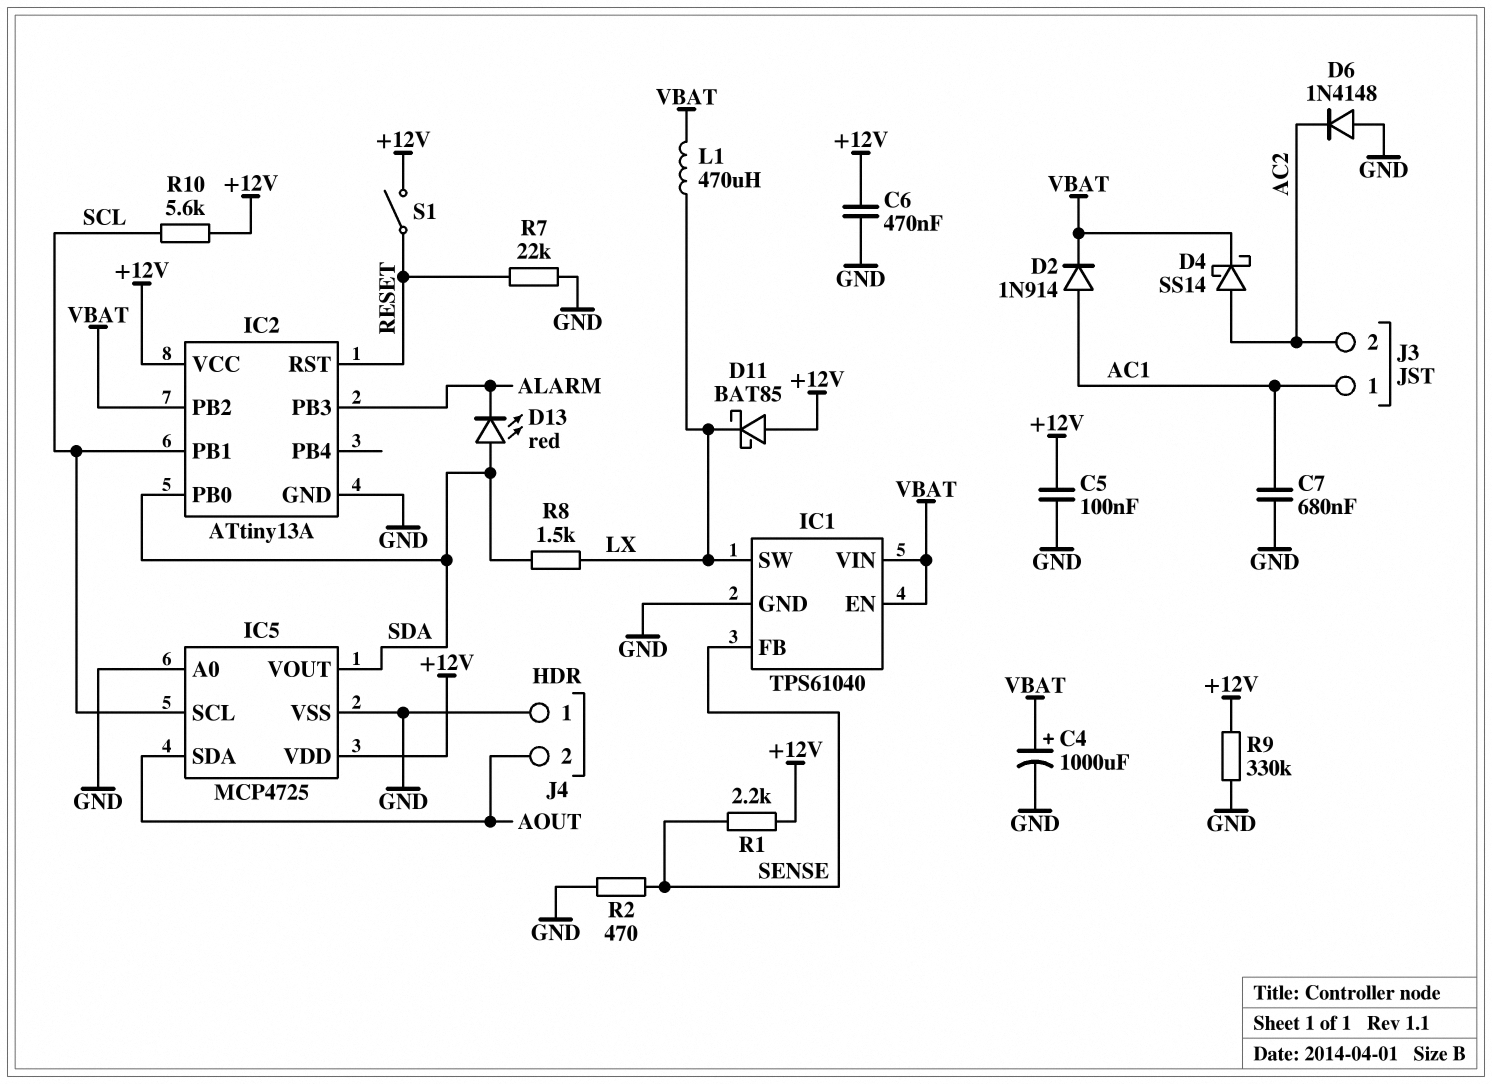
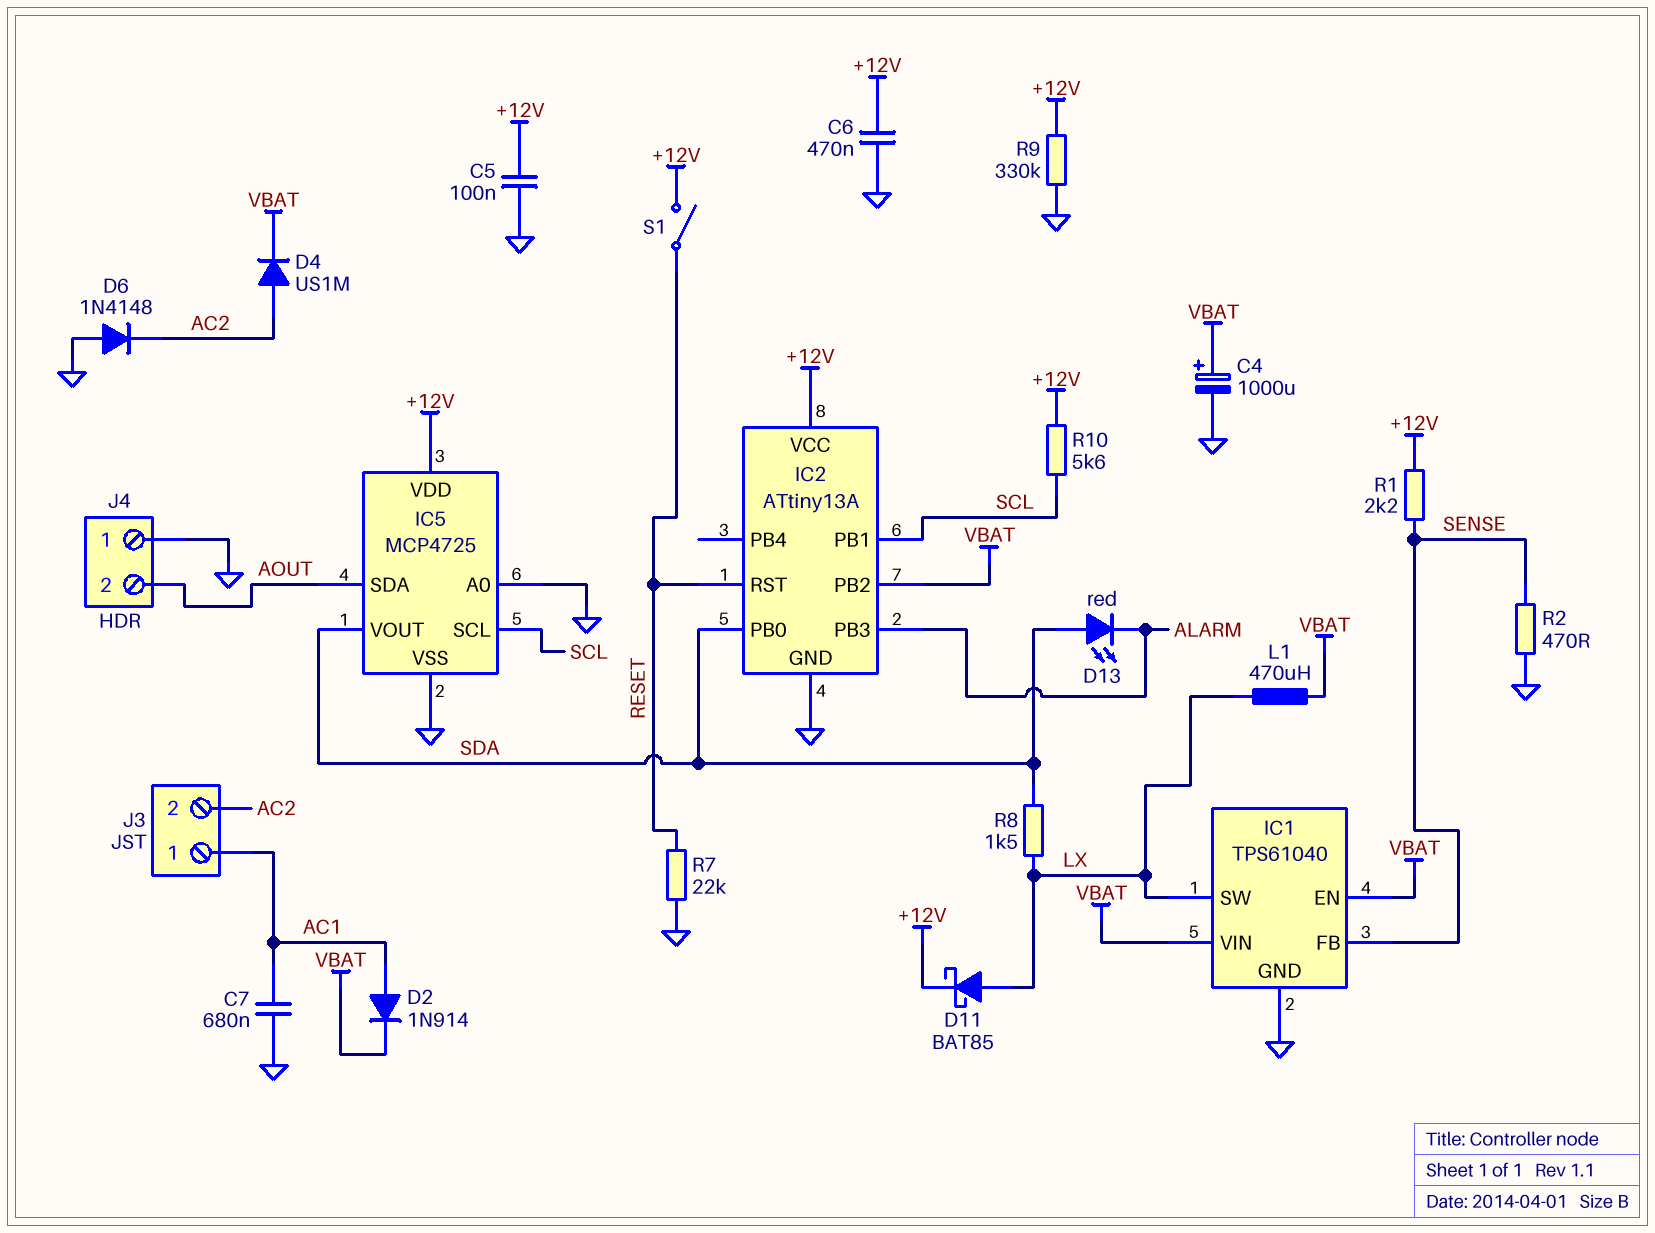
D4: schottky SS14 (A AC2, K VBAT) -> diode US1M (A AC2, K VBAT)
D11: schottky BAT85 (A +12V, K LX) -> schottky BAT85 (A LX, K +12V)

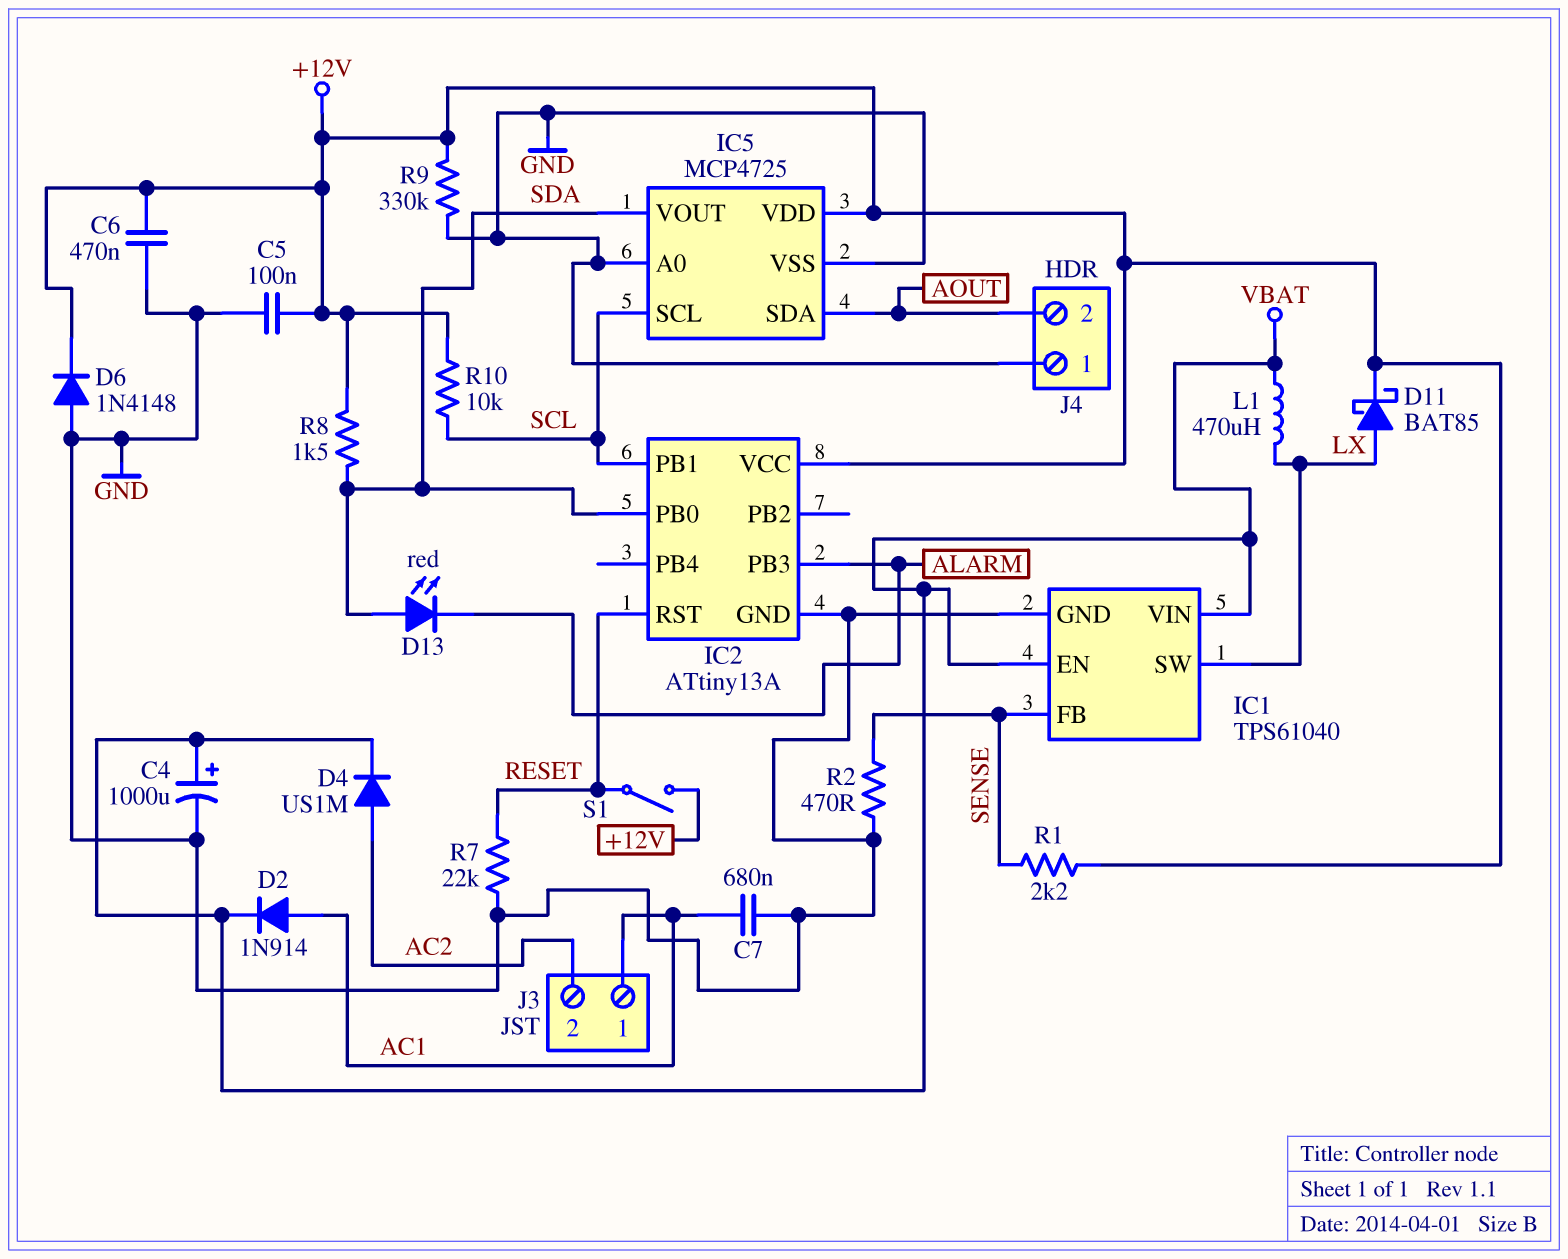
D6: diode 1N4148 (A GND, K AC2) -> diode 1N4148 (A GND, K +12V)
IC2 pin PB2: VBAT -> none
R8: 1.5k (LX, SDA) -> 1.5k (+12V, SDA)
R10: 5.6k (+12V, SCL) -> 10k (+12V, SCL)

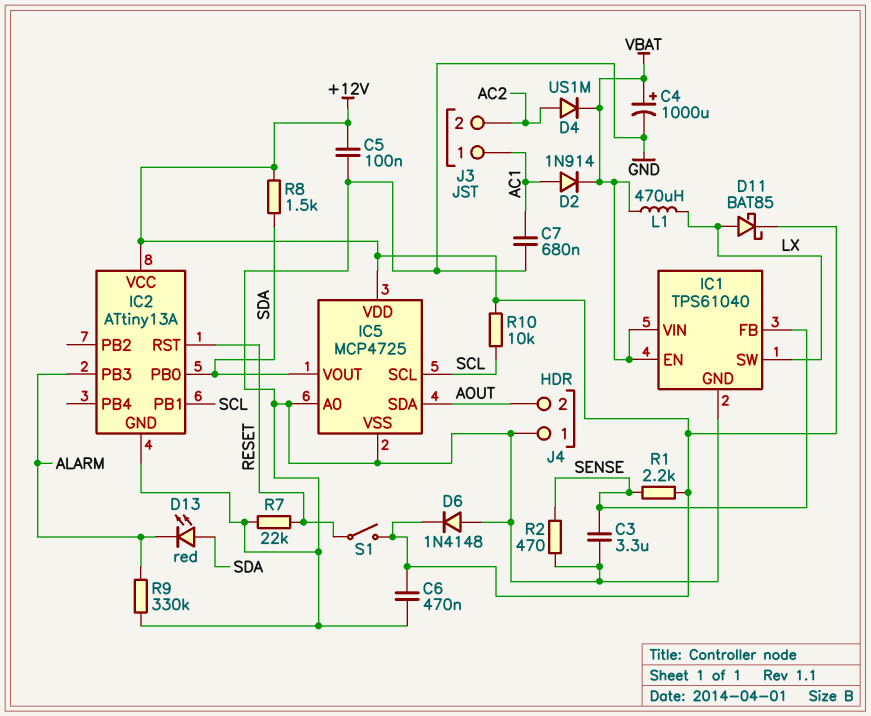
C3: none -> 3.3uF (GND, SENSE)
R9: 330k (+12V, GND) -> 330k (ALARM, GND)

